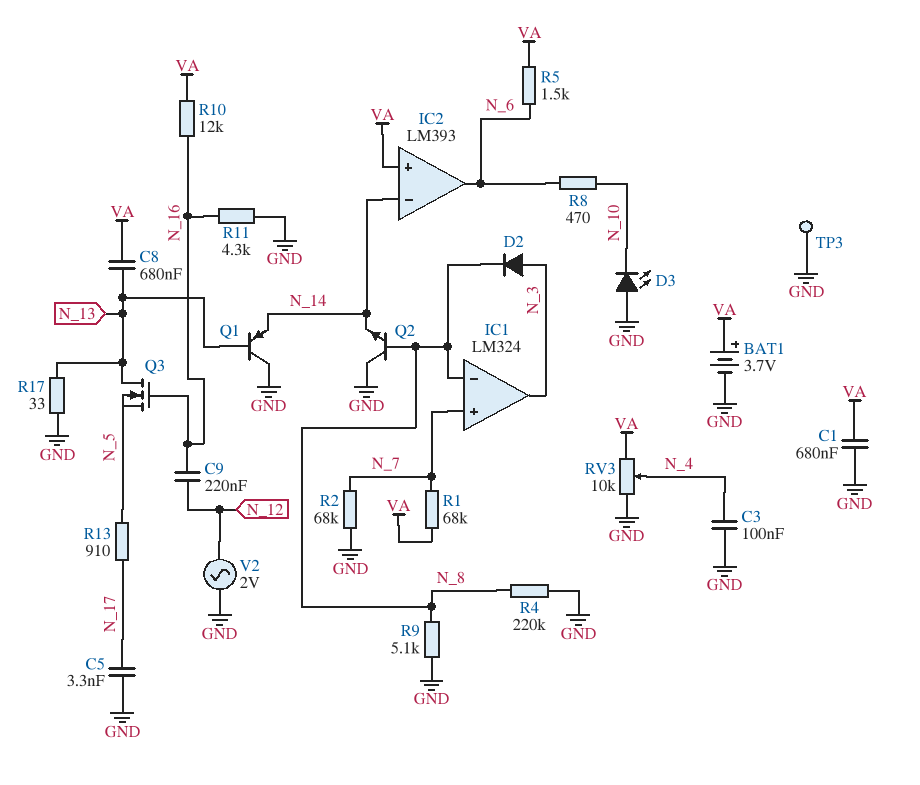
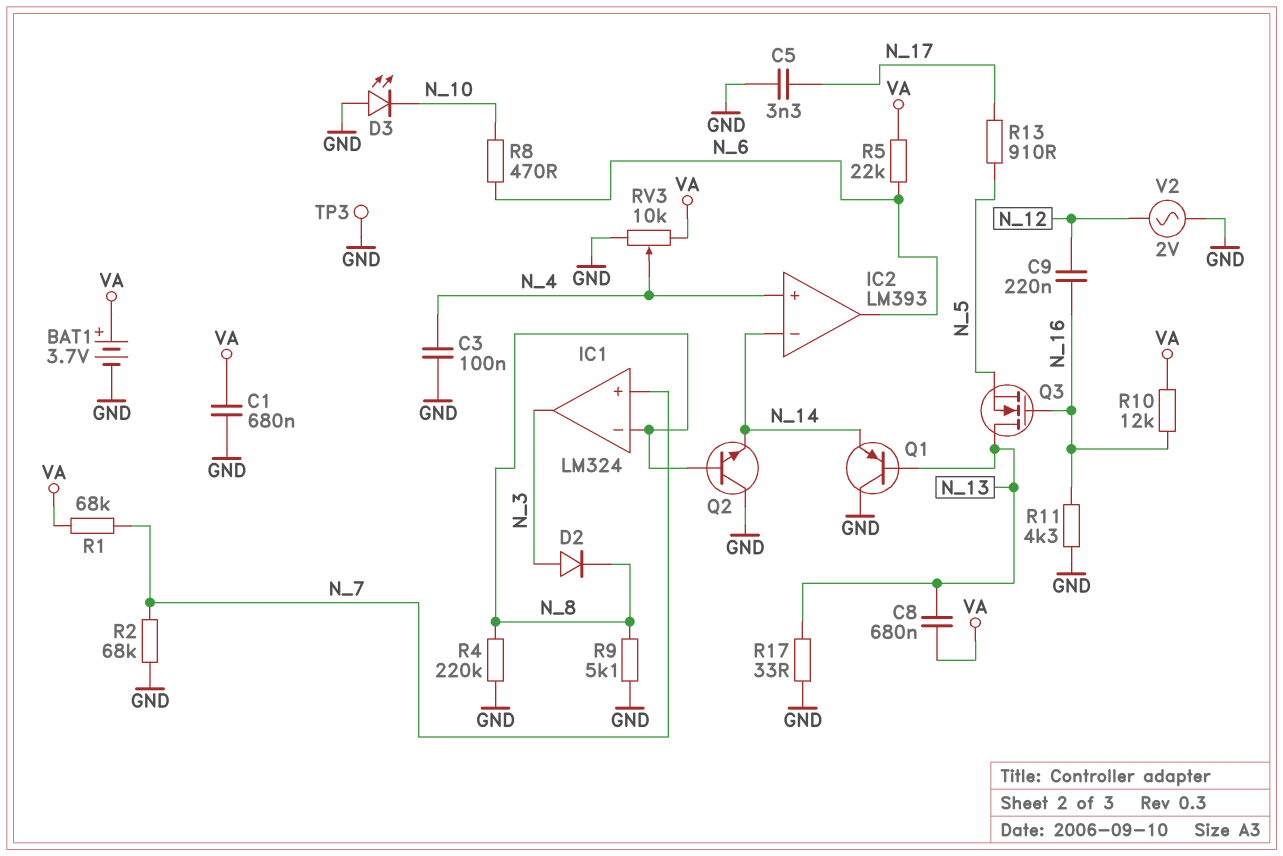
IC2 pin in+: VA -> N_4
R5: 1.5k (N_6, VA) -> 22k (N_6, VA)

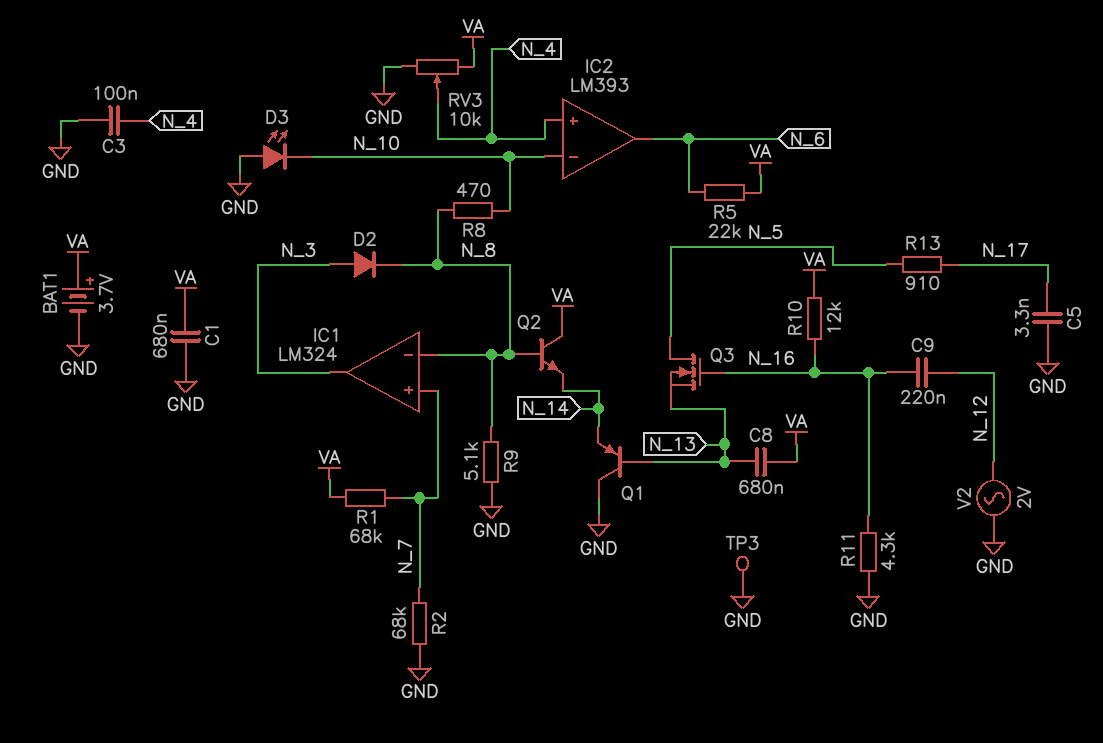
IC2 pin in-: N_14 -> N_10
Q2: NPN (B N_8, C GND, E N_14) -> NPN (B N_8, C VA, E N_14)
Q3: NMOS (G N_16, D N_13, S N_5) -> NMOS (G N_16, D N_5, S N_13)
R4: 220k (GND, N_8) -> none
R8: 470 (N_6, N_10) -> 470 (N_8, N_10)
R17: 33 (GND, N_13) -> none

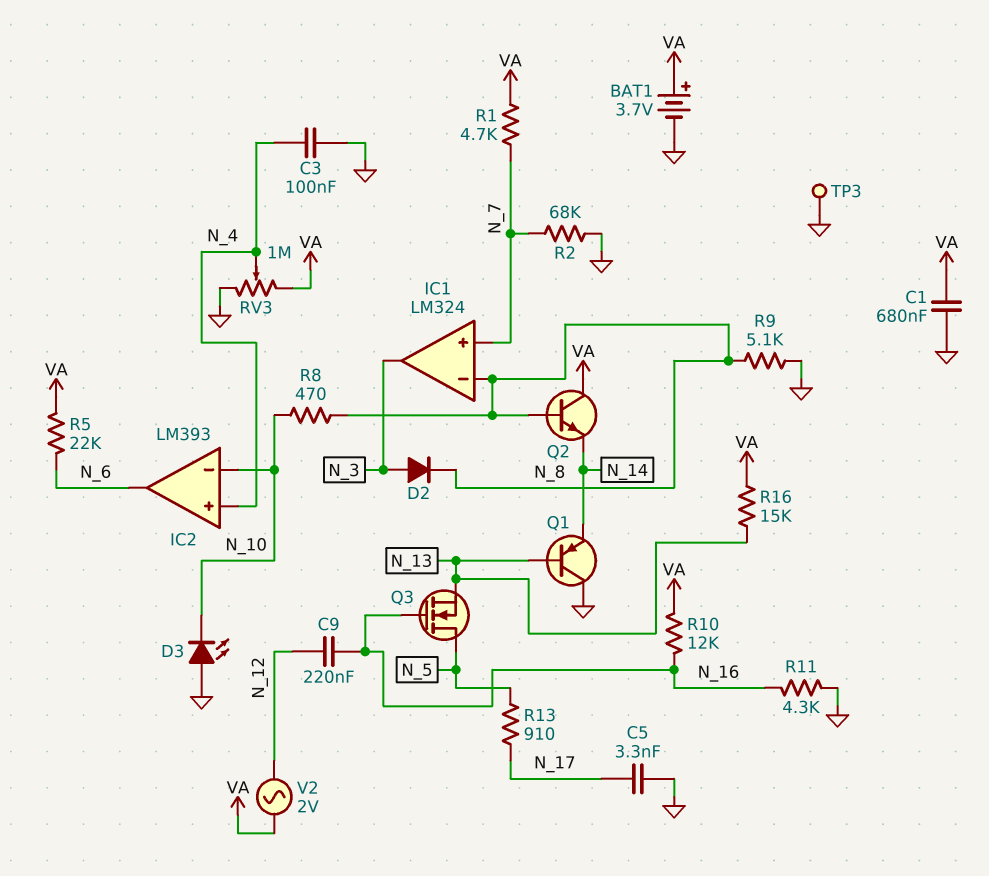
C8: 680nF (N_13, VA) -> none
R1: 68k (N_7, VA) -> 4.7k (N_7, VA)
R16: none -> 15k (N_13, VA)
RV3: 10k (GND, VA, wiper N_4) -> 1M (GND, VA, wiper N_4)
V2: AC 2V (GND, N_12) -> AC 2V (N_12, VA)

